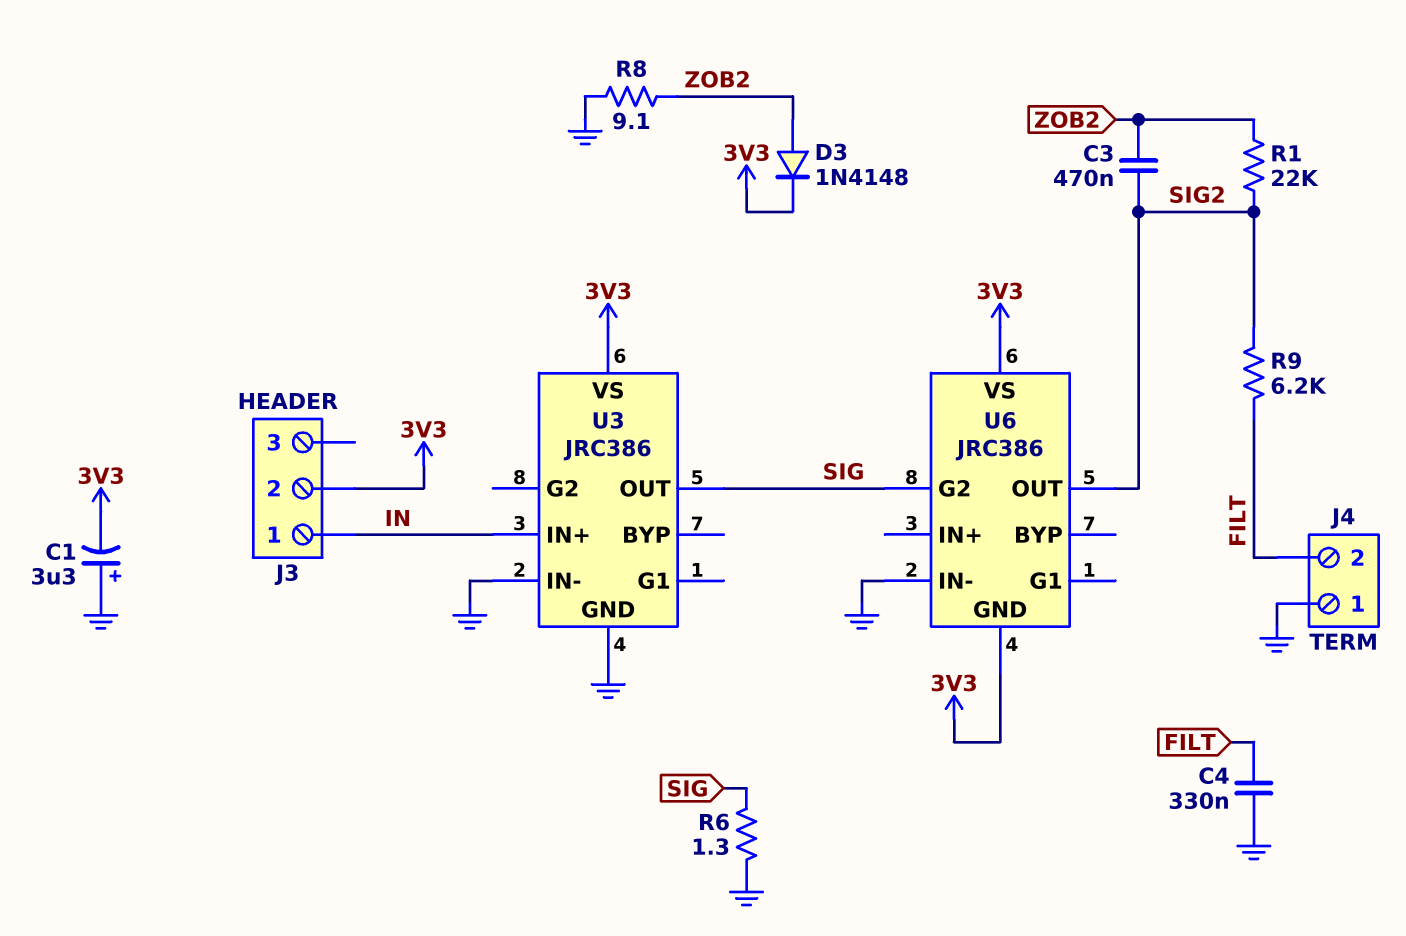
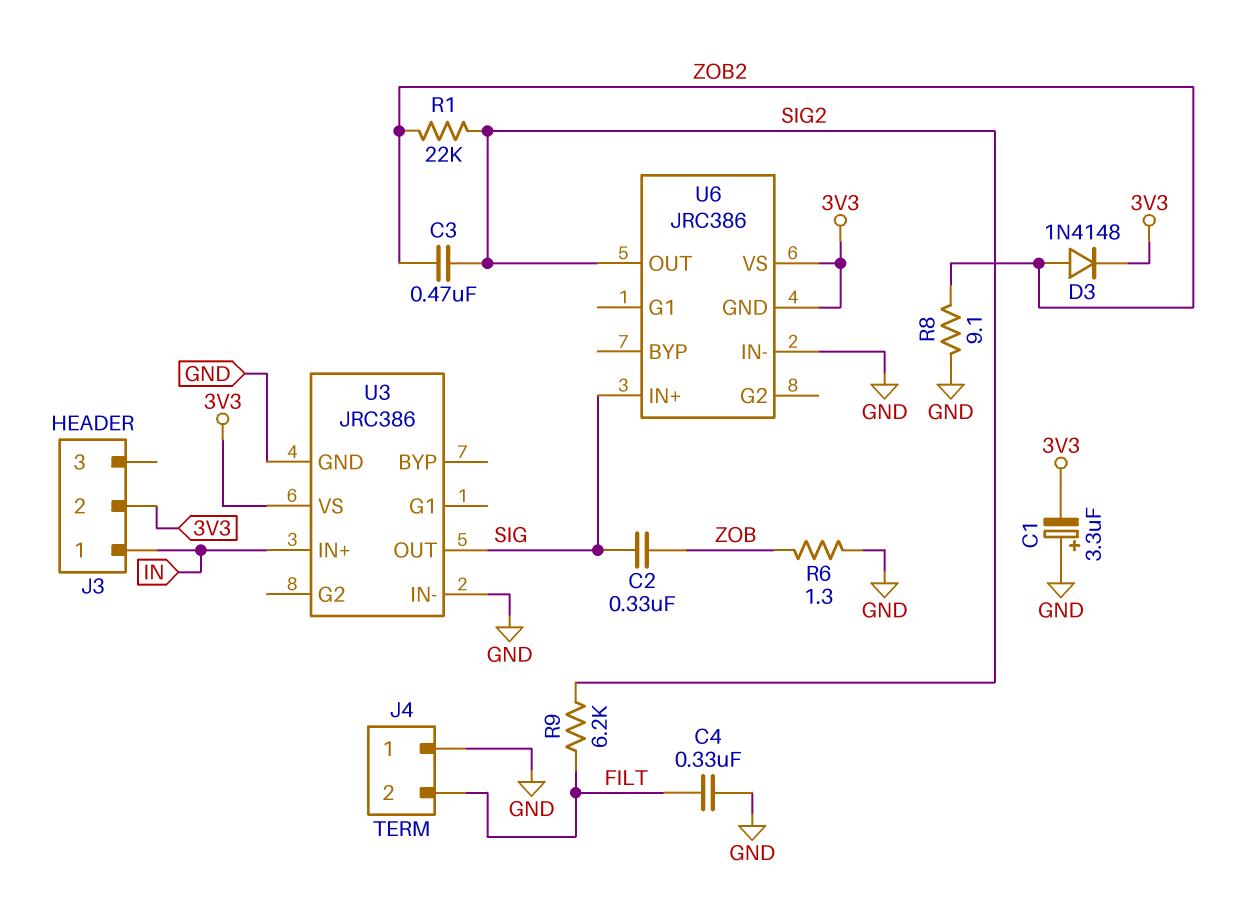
C2: none -> 330nF (SIG, ZOB)
R6: 1.3 (GND, SIG) -> 1.3 (GND, ZOB)
U6 pin G2: SIG -> none
U6 pin IN+: none -> SIG

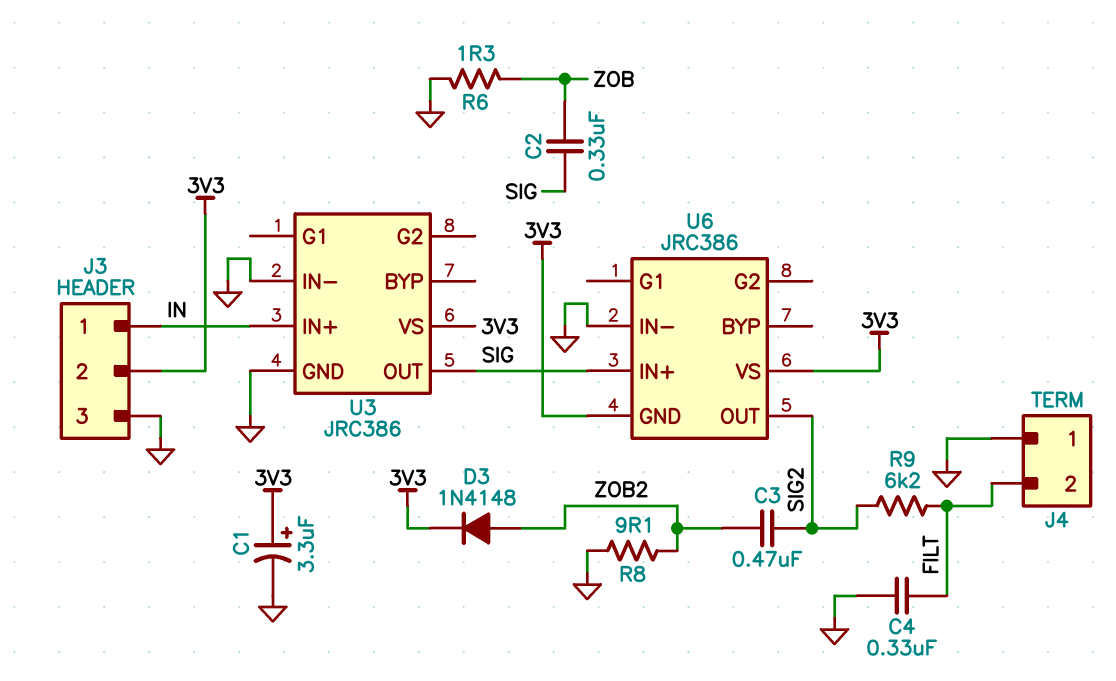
C1: 3.3uF (plus GND, minus 3V3) -> 3.3uF (plus 3V3, minus GND)
J3 pin 3: none -> GND
R1: 22k (SIG2, ZOB2) -> none

